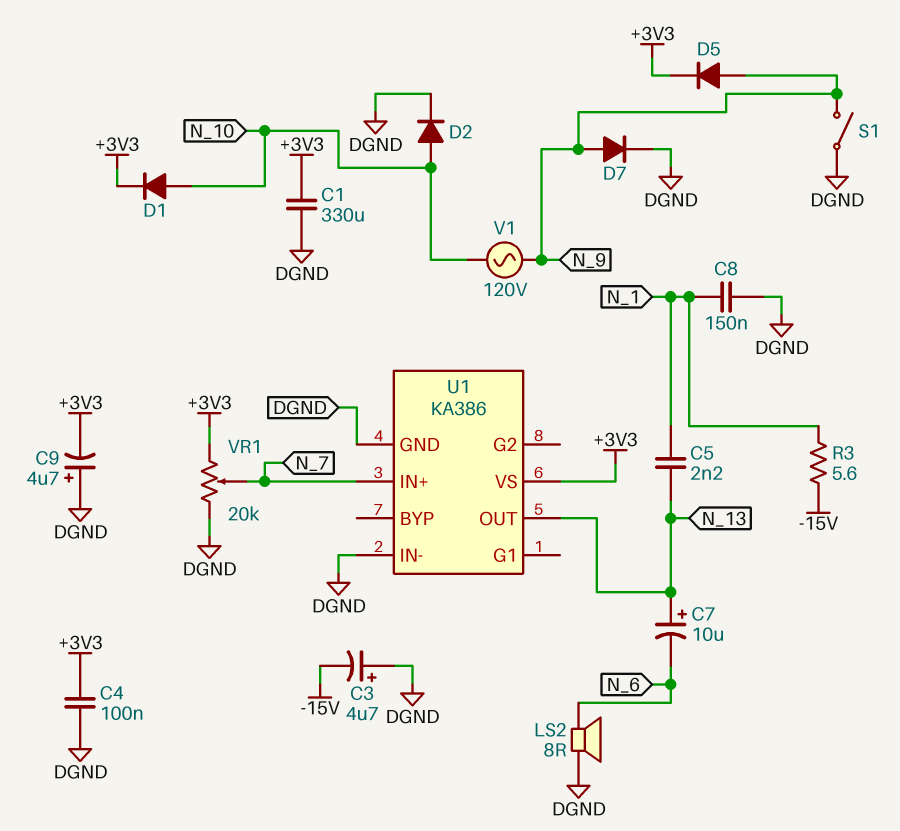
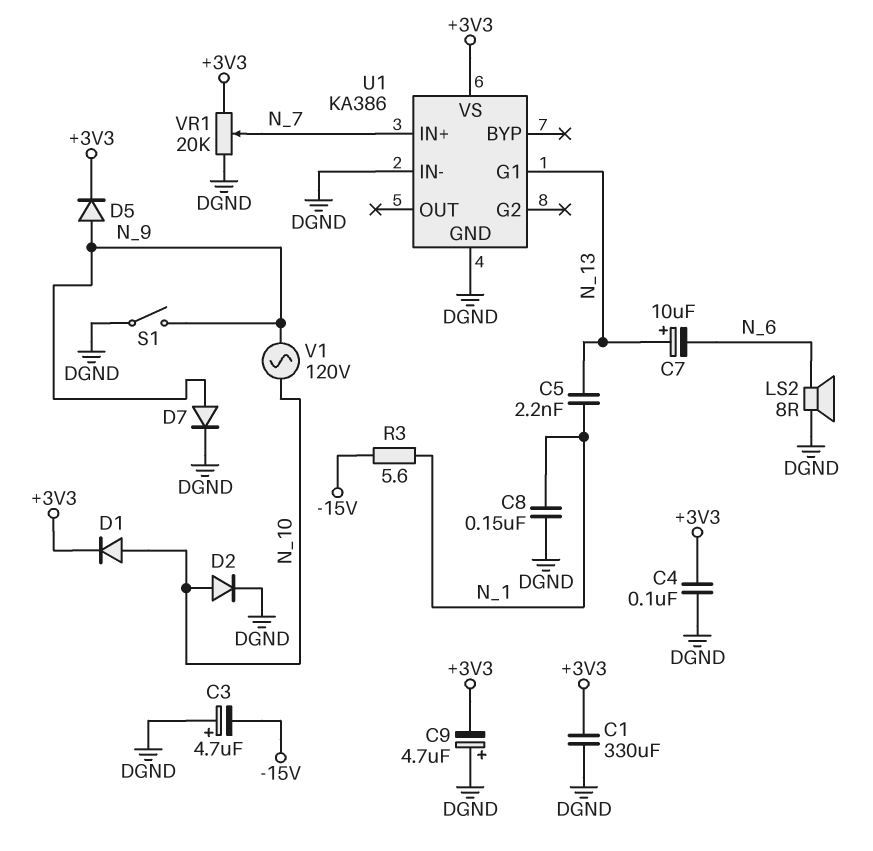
U1 pin G1: none -> N_13
U1 pin OUT: N_13 -> none

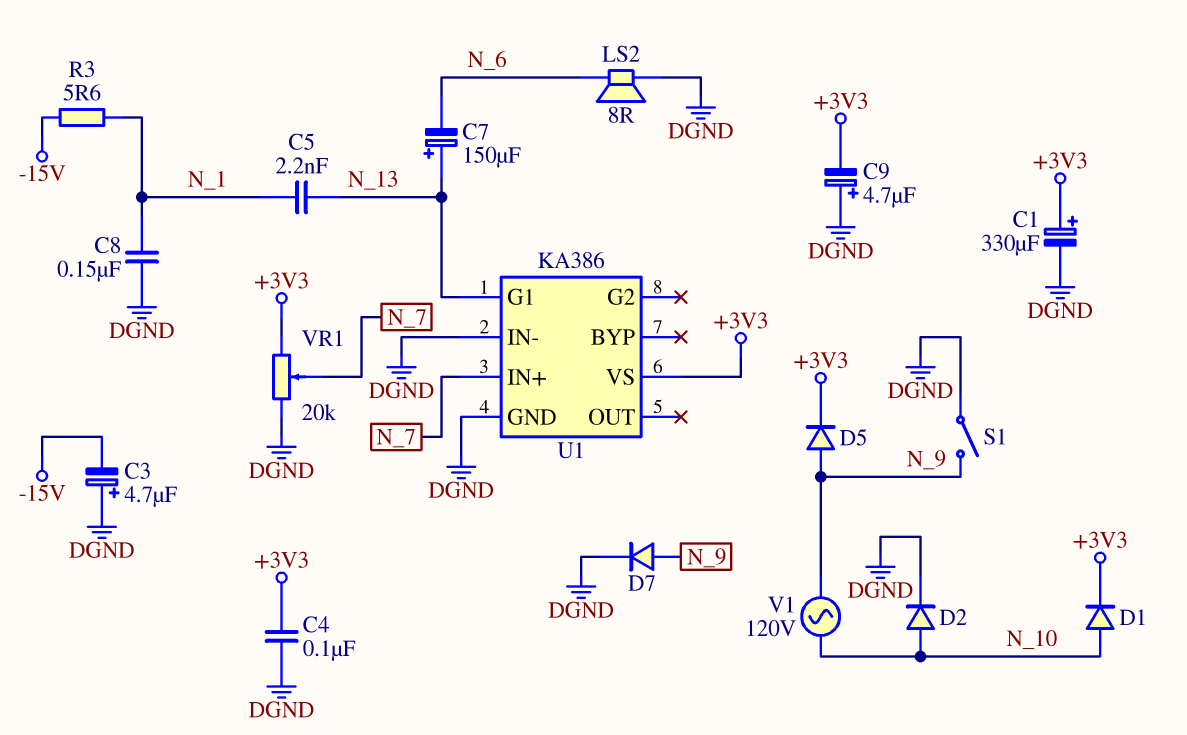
C1: 330uF (+3V3, DGND) -> 330uF (plus +3V3, minus DGND)
C7: 10uF (plus N_13, minus N_6) -> 150uF (plus N_13, minus N_6)

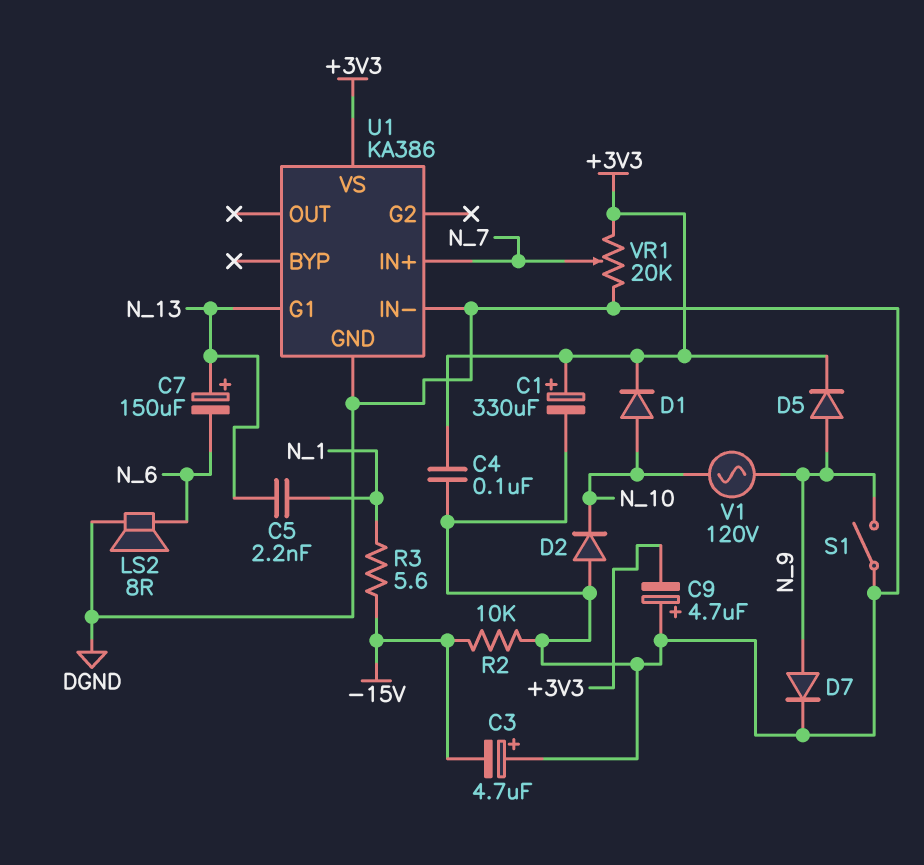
C8: 150nF (DGND, N_1) -> none
D2: diode (A N_10, K DGND) -> diode (A DGND, K N_10)
R2: none -> 10k (-15V, DGND)

